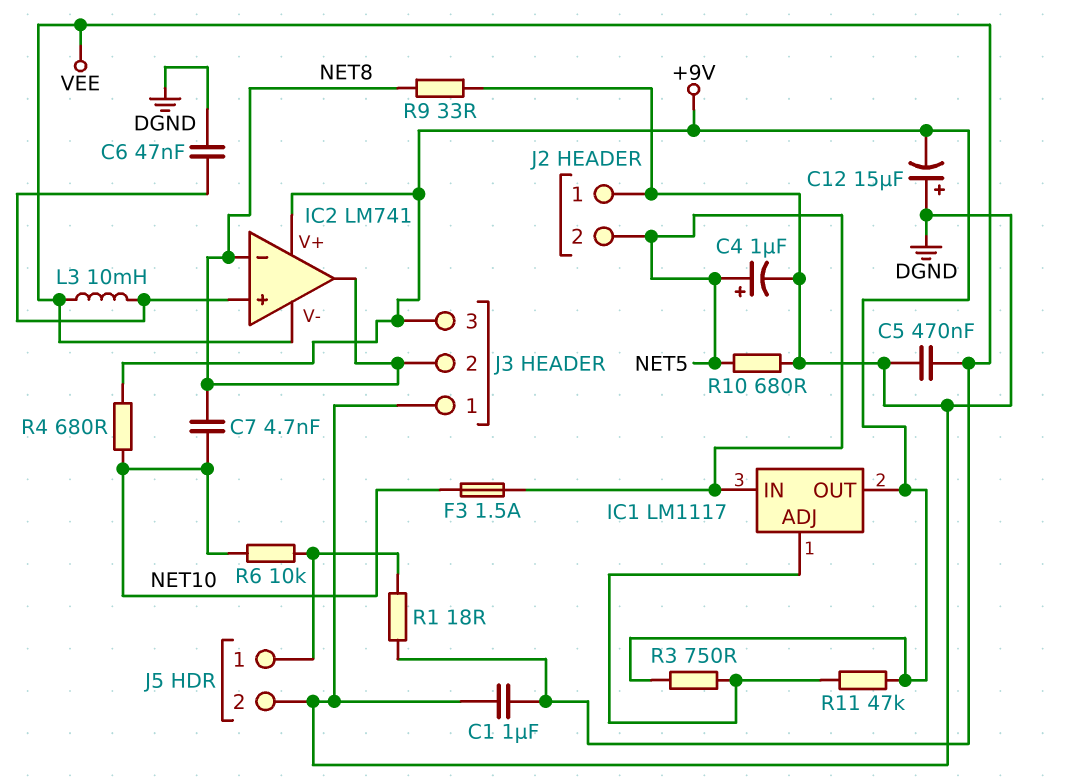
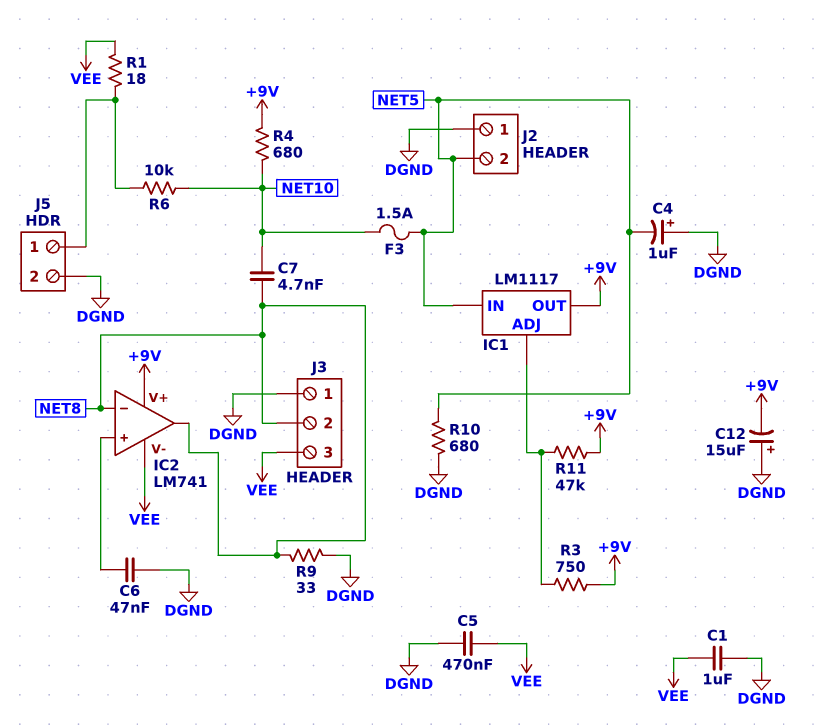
C4: 1uF (plus NET5, minus DGND) -> 1uF (plus DGND, minus NET5)
J3 pin 3: +9V -> VEE
L3: 10mH (IC2/in+, VEE) -> none

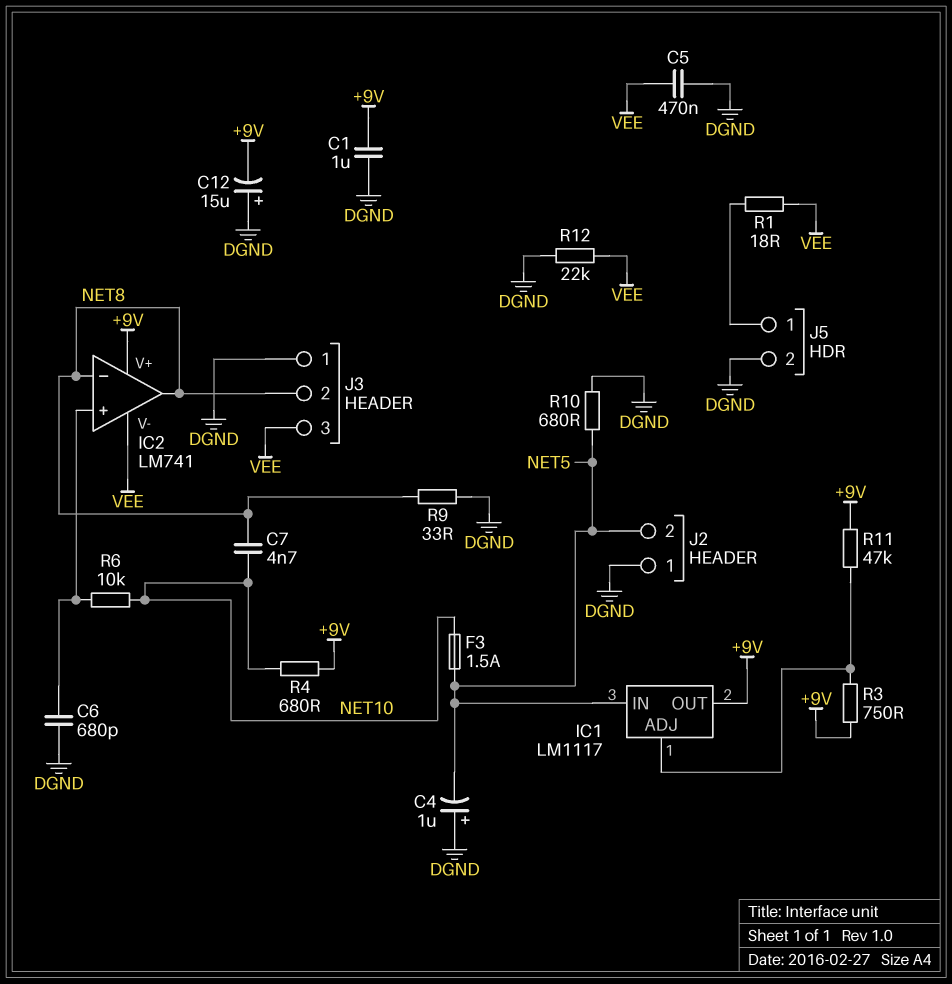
C1: 1uF (DGND, VEE) -> 1uF (+9V, DGND)
C6: 47nF (DGND, IC2/in+) -> 680pF (DGND, IC2/in+)
R6: 10k (J5/1, NET10) -> 10k (IC2/in+, NET10)
R12: none -> 22k (DGND, VEE)

